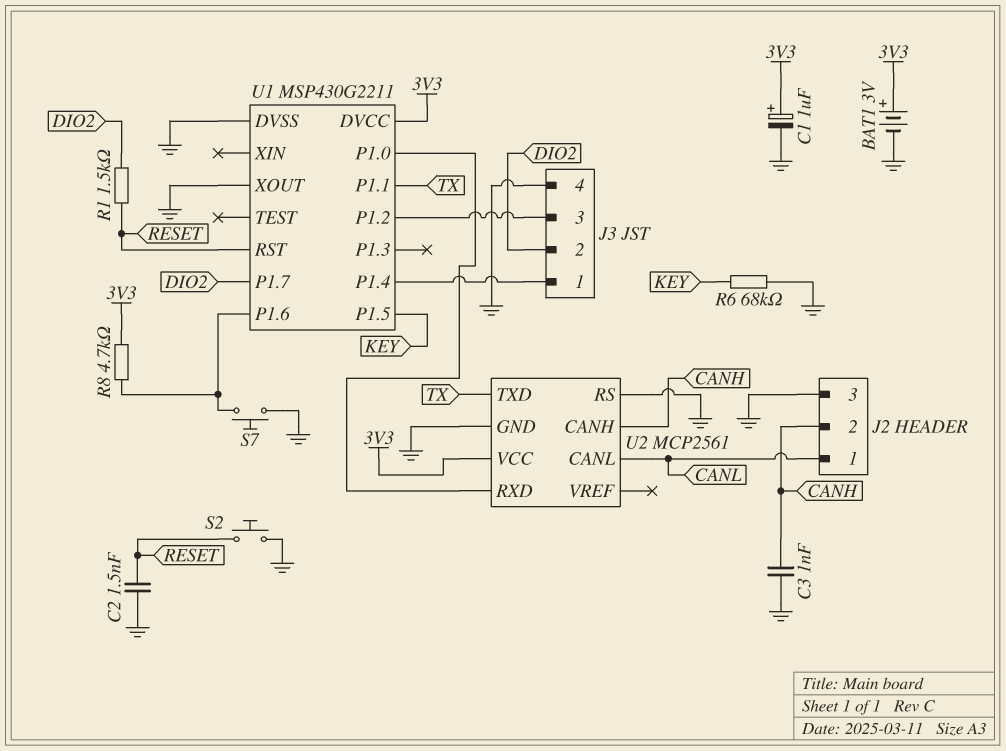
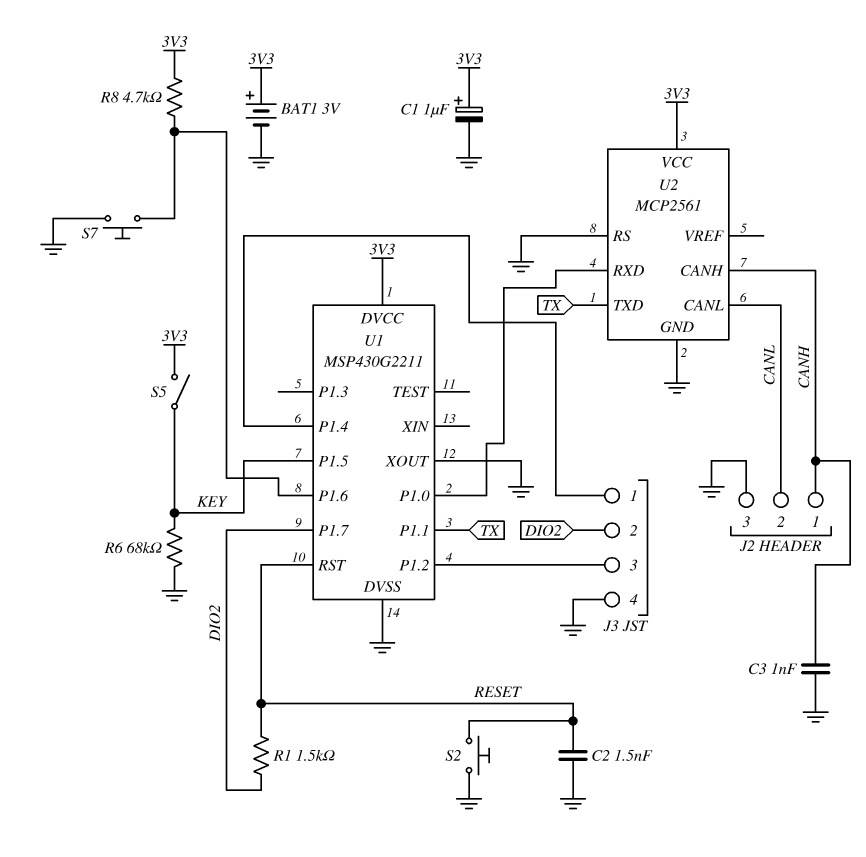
J2 pin 1: CANL -> CANH
J2 pin 2: CANH -> CANL
S5: none -> switch (3V3, KEY)

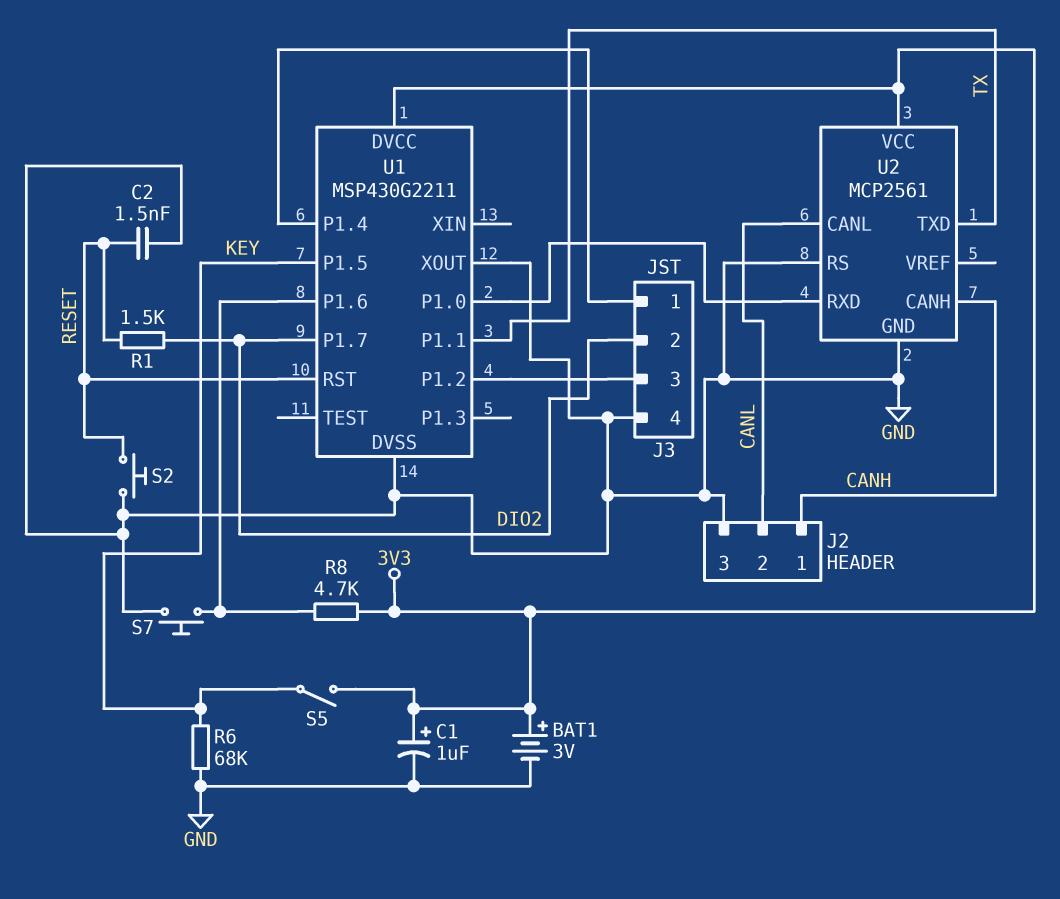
C3: 1nF (CANH, GND) -> none

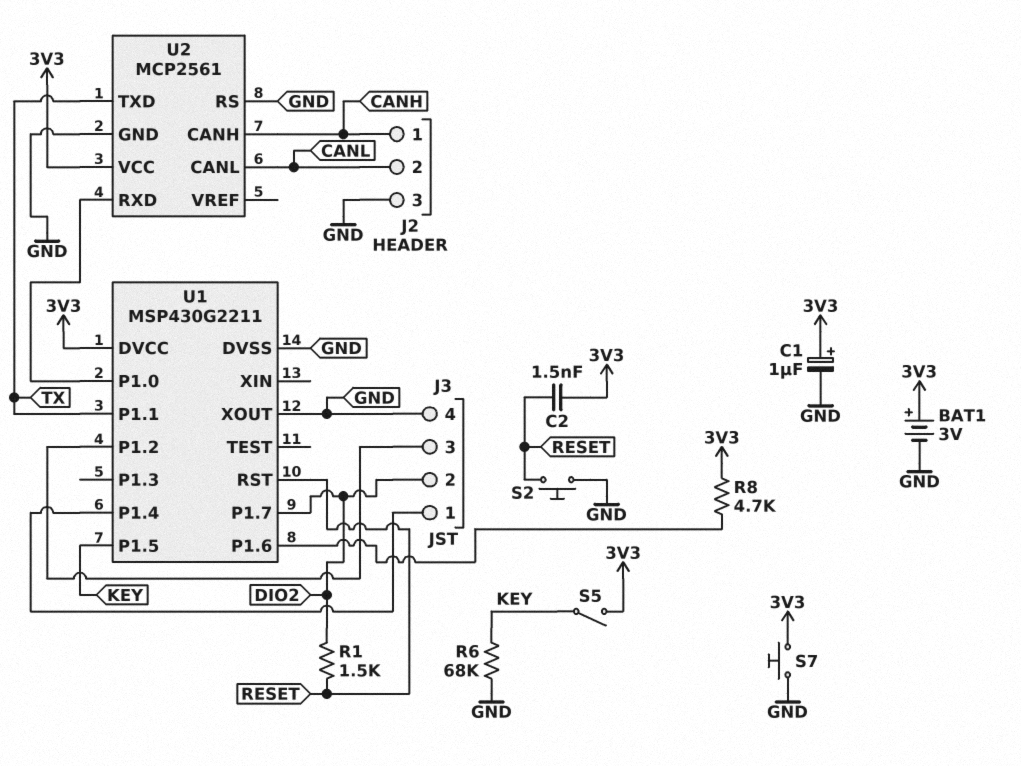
C2: 1.5nF (GND, RESET) -> 1.5nF (3V3, RESET)
S7: button (GND, U1/P1.6) -> button (3V3, GND)

